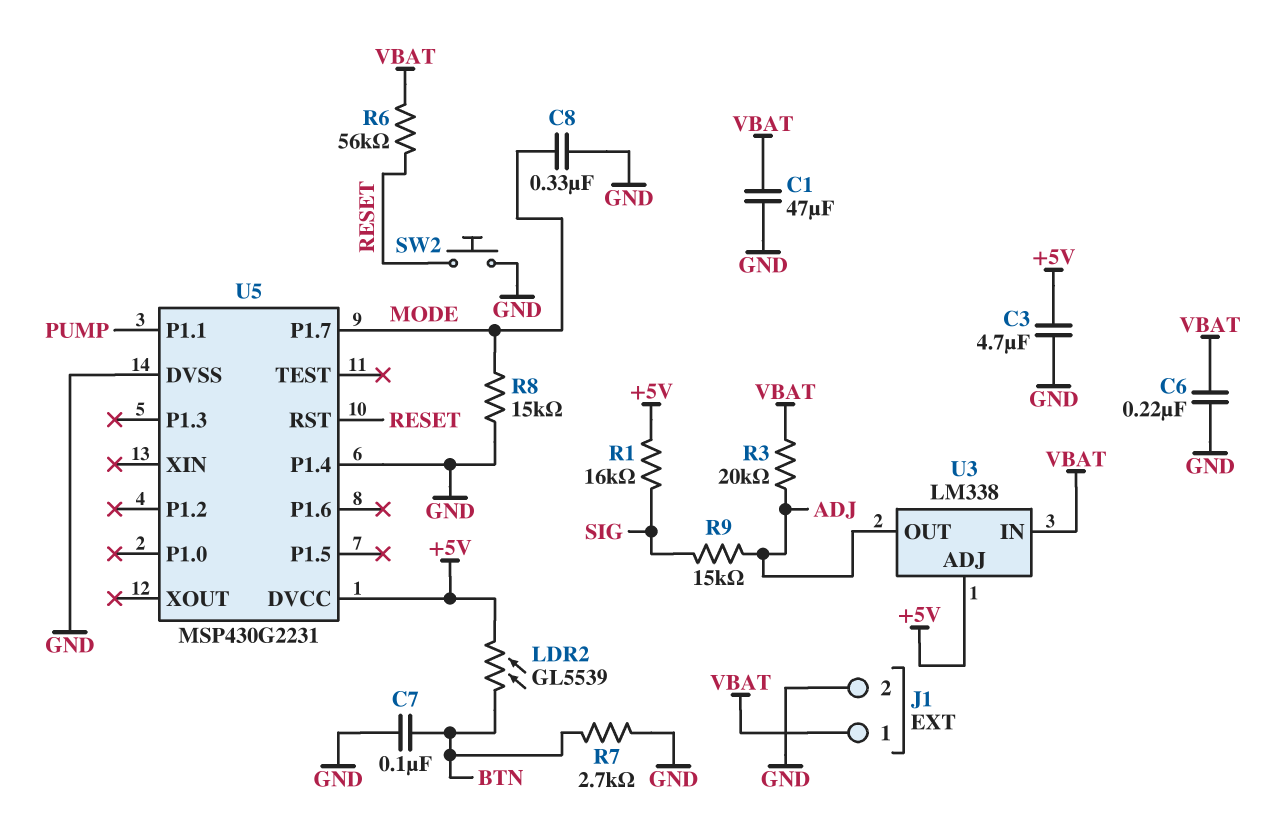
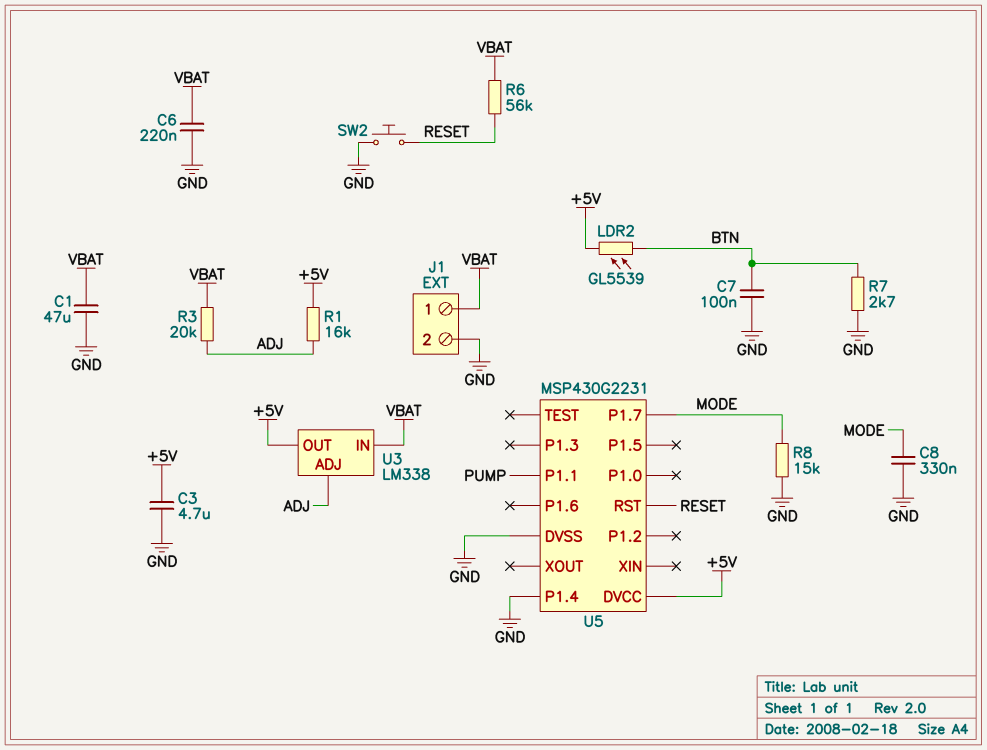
R1: 16k (+5V, SIG) -> 16k (+5V, ADJ)
R9: 15k (ADJ, SIG) -> none
U3 pin ADJ: +5V -> ADJ
U3 pin OUT: ADJ -> +5V

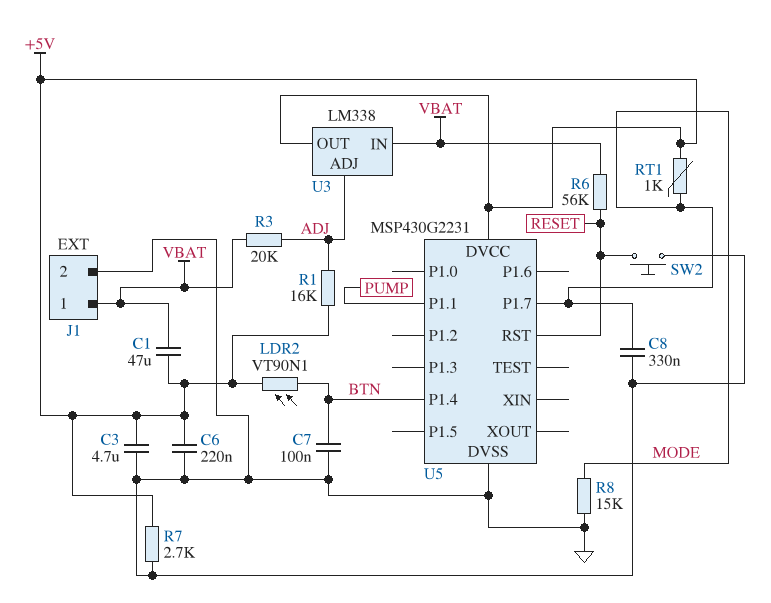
C1: 47uF (GND, VBAT) -> 47uF (+5V, VBAT)
C6: 220nF (GND, VBAT) -> 220nF (+5V, GND)
LDR2: GL5539 (+5V, BTN) -> VT90N1 (+5V, BTN)
R7: 2.7k (BTN, GND) -> 2.7k (+5V, GND)
RT1: none -> 1k (+5V, MODE)
U5 pin P1.4: GND -> BTN

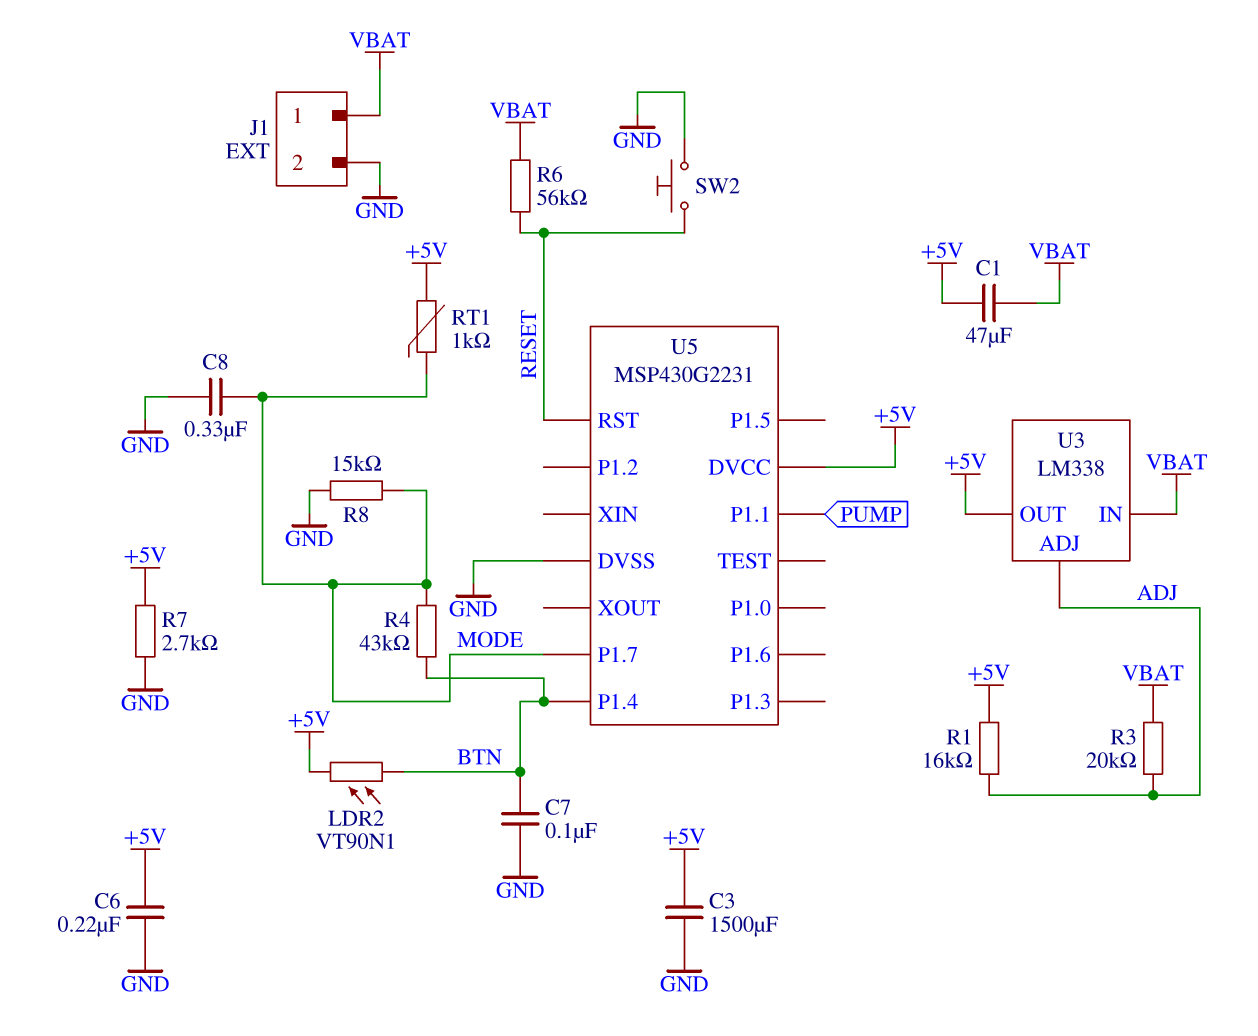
C3: 4.7uF (+5V, GND) -> 1500uF (+5V, GND)
R4: none -> 43k (BTN, MODE)

